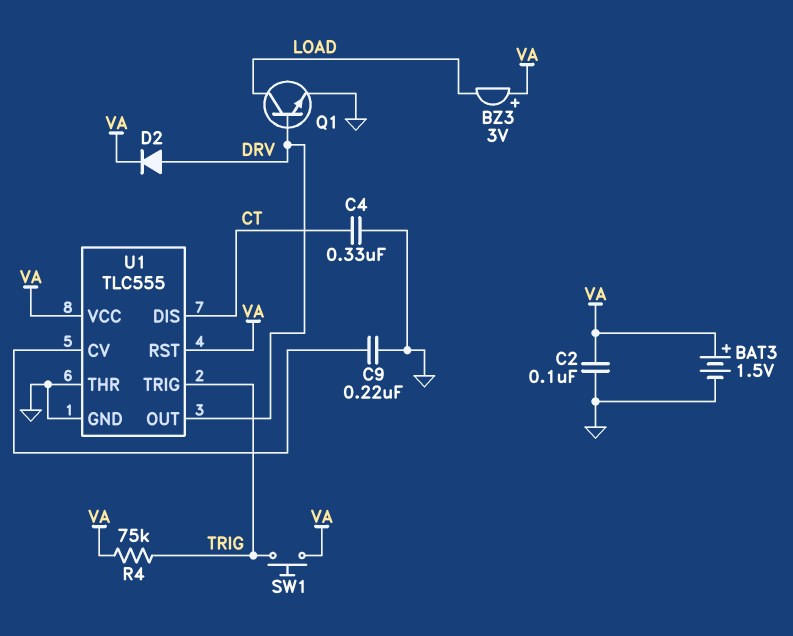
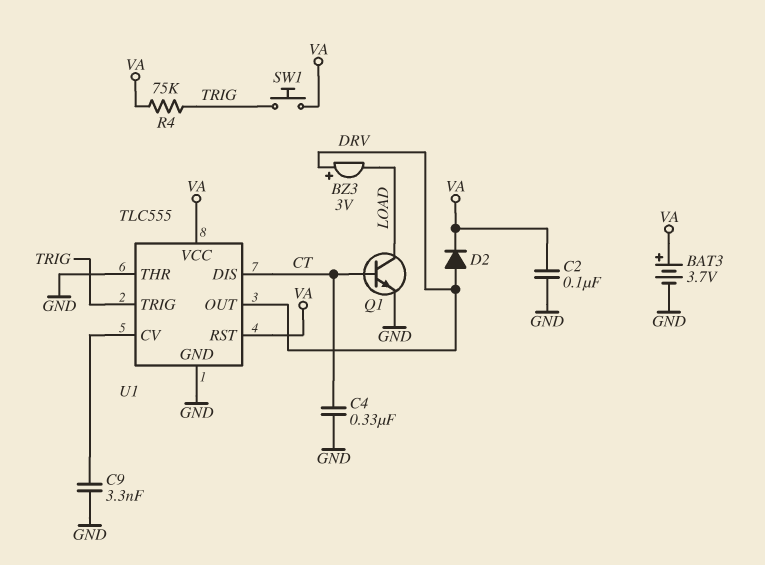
BAT3: 1.5V (plus VA, minus GND) -> 3.7V (plus VA, minus GND)
BZ3: buzzer 3V (plus VA, minus LOAD) -> buzzer 3V (plus DRV, minus LOAD)
C9: 220nF (GND, U1/CV) -> 3.3nF (GND, U1/CV)
Q1: NPN (B DRV, C LOAD, E GND) -> NPN (B CT, C LOAD, E GND)

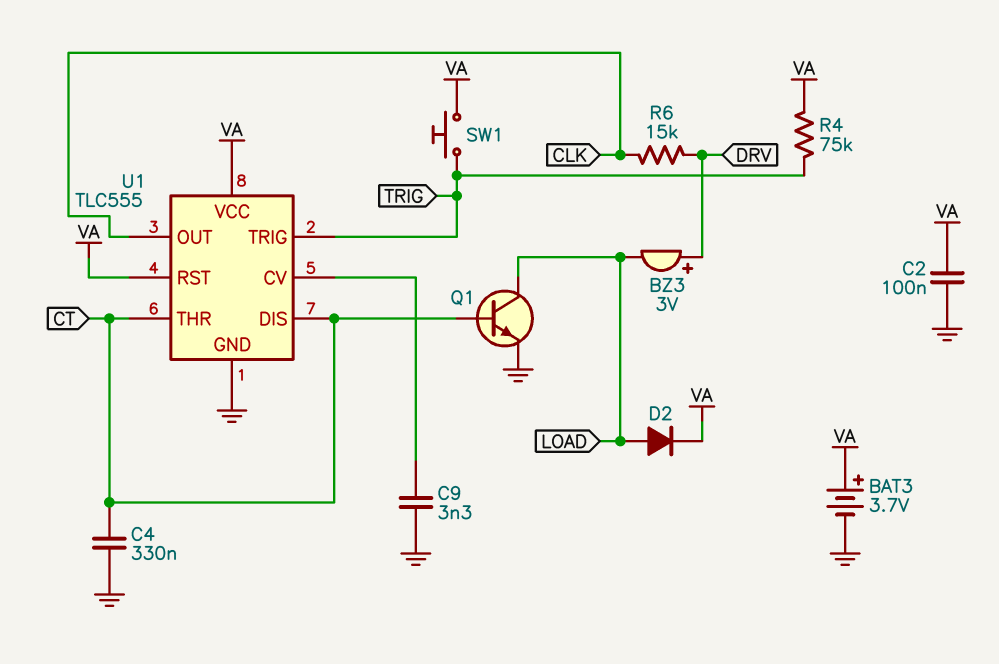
D2: diode (A DRV, K VA) -> diode (A LOAD, K VA)
R6: none -> 15k (CLK, DRV)
U1 pin OUT: DRV -> CLK
U1 pin THR: GND -> CT

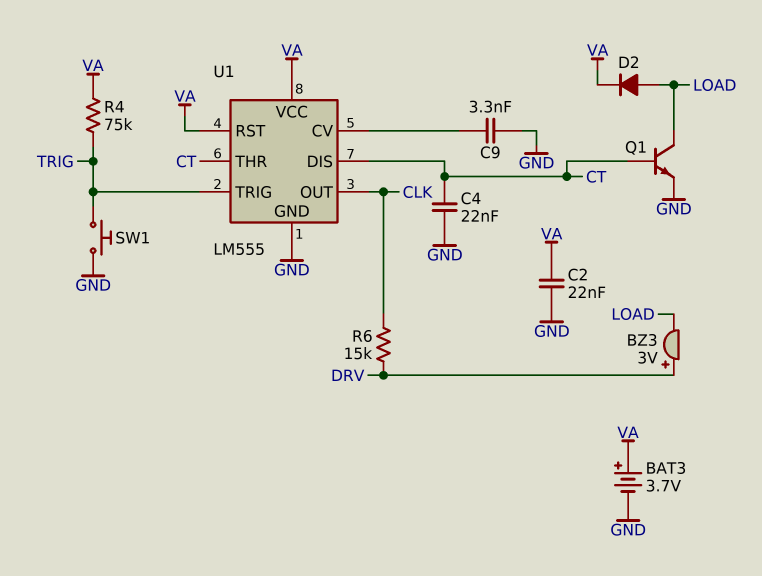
C2: 100nF (GND, VA) -> 22nF (GND, VA)
C4: 330nF (CT, GND) -> 22nF (CT, GND)
SW1: button (TRIG, VA) -> button (GND, TRIG)
U1: TLC555 -> LM555

